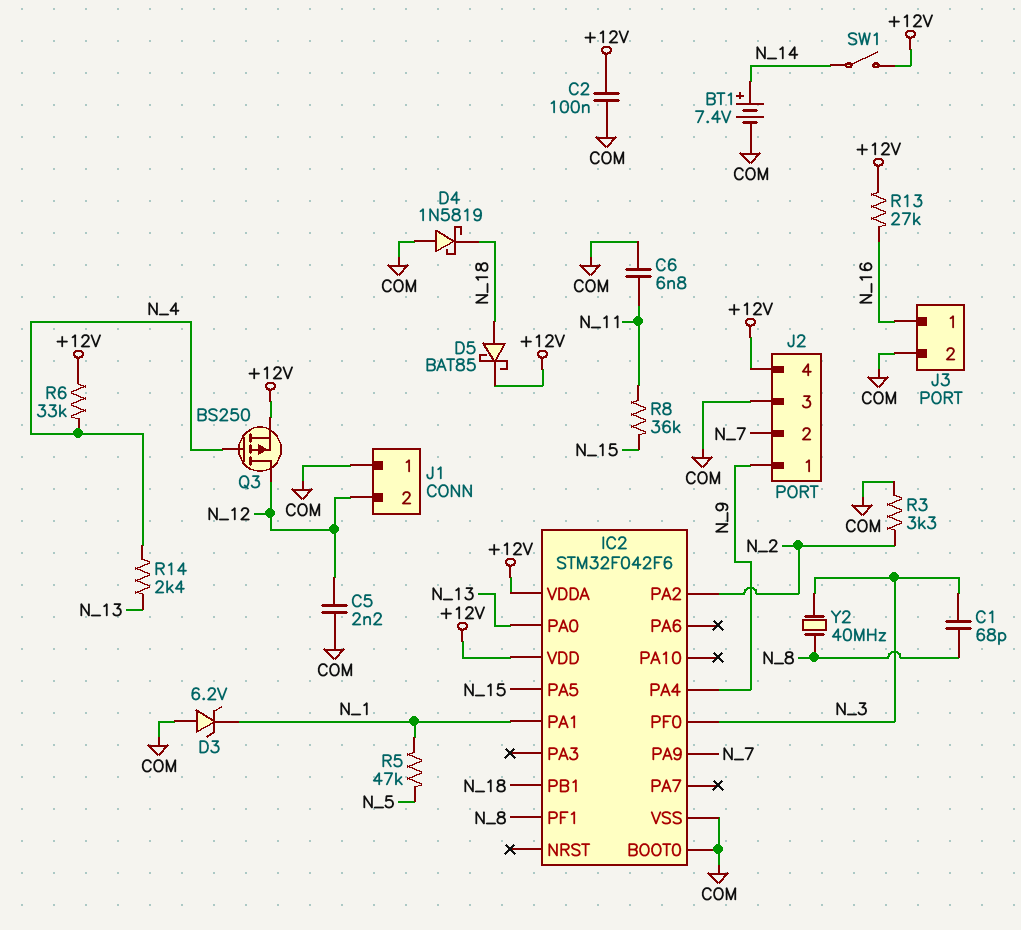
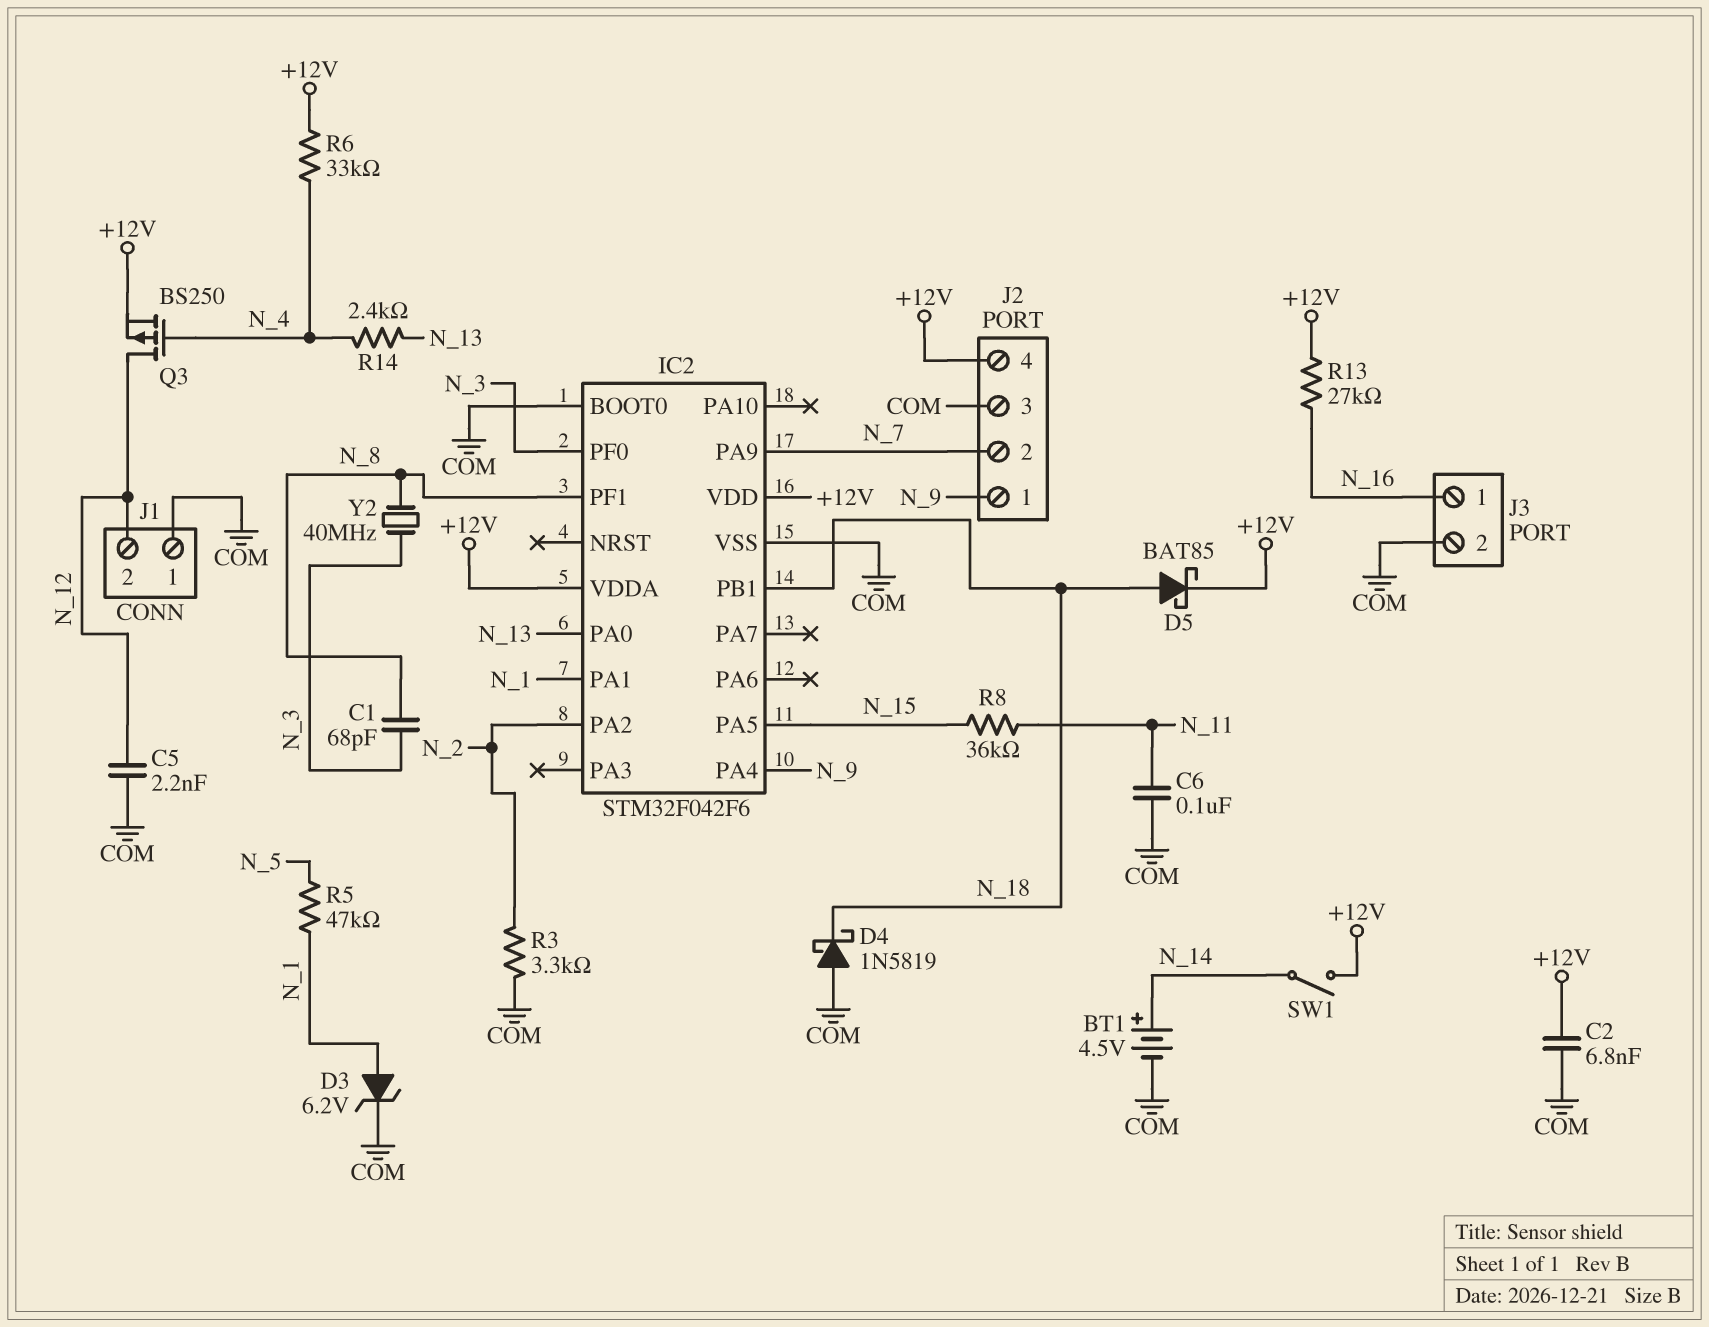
BT1: 7.4V (plus N_14, minus COM) -> 4.5V (plus N_14, minus COM)
C2: 100nF (+12V, COM) -> 6.8nF (+12V, COM)
C6: 6.8nF (COM, N_11) -> 100nF (COM, N_11)
D3: zener 6.2V (A COM, K N_1) -> zener 6.2V (A N_1, K COM)

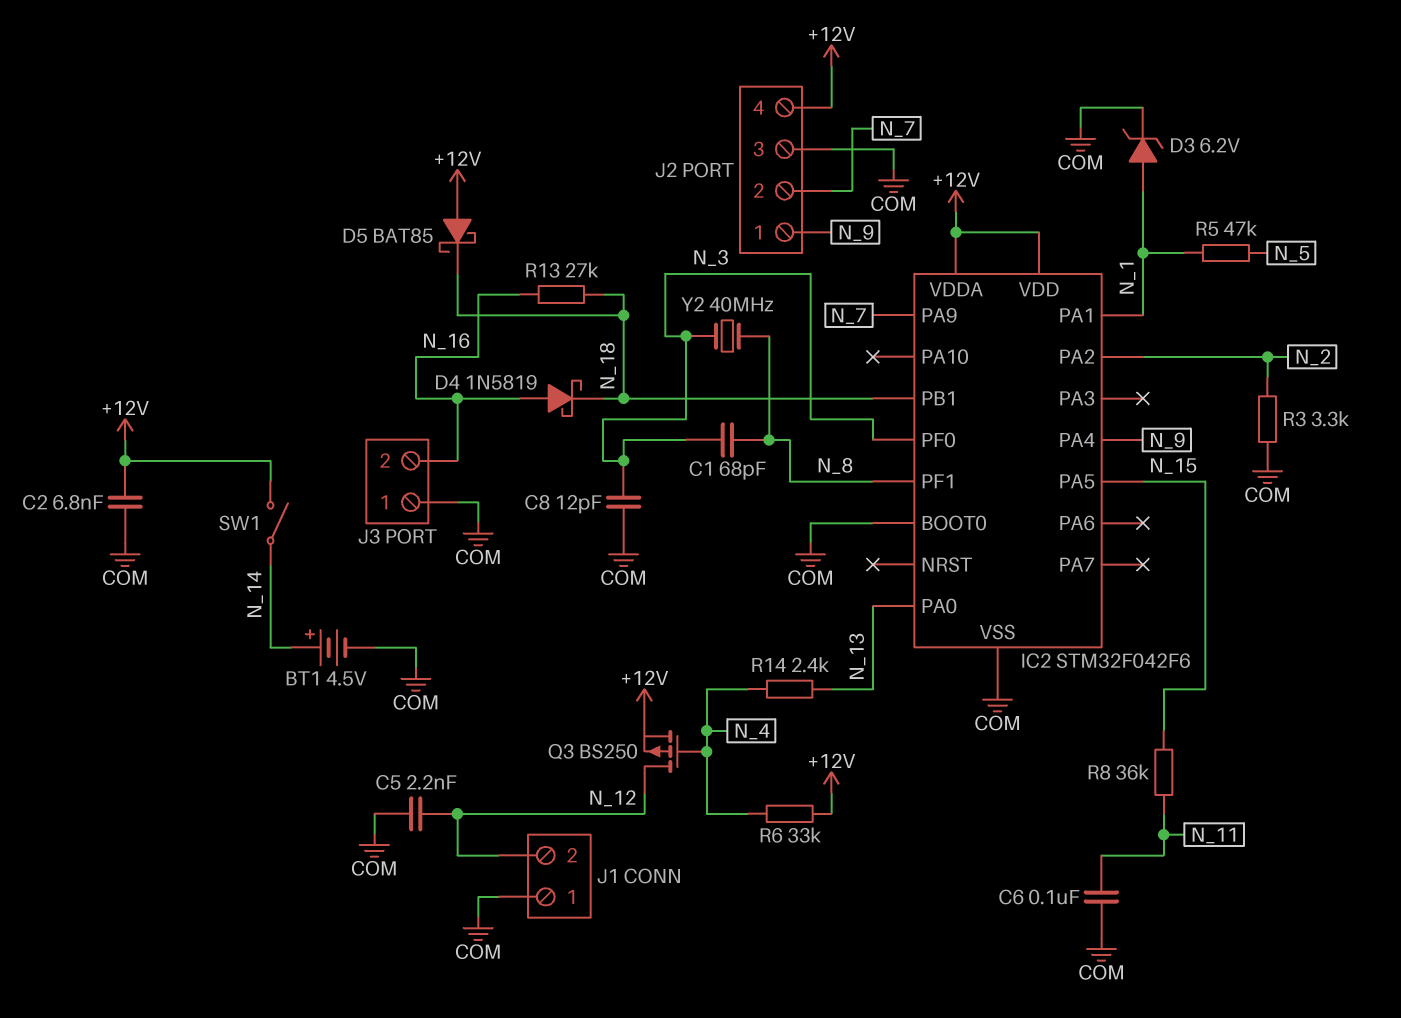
C8: none -> 12pF (COM, N_3)
D4: schottky 1N5819 (A COM, K N_18) -> schottky 1N5819 (A N_16, K N_18)
D5: schottky BAT85 (A N_18, K +12V) -> schottky BAT85 (A +12V, K N_18)
J3 pin 1: N_16 -> COM
J3 pin 2: COM -> N_16
R13: 27k (+12V, N_16) -> 27k (N_16, N_18)

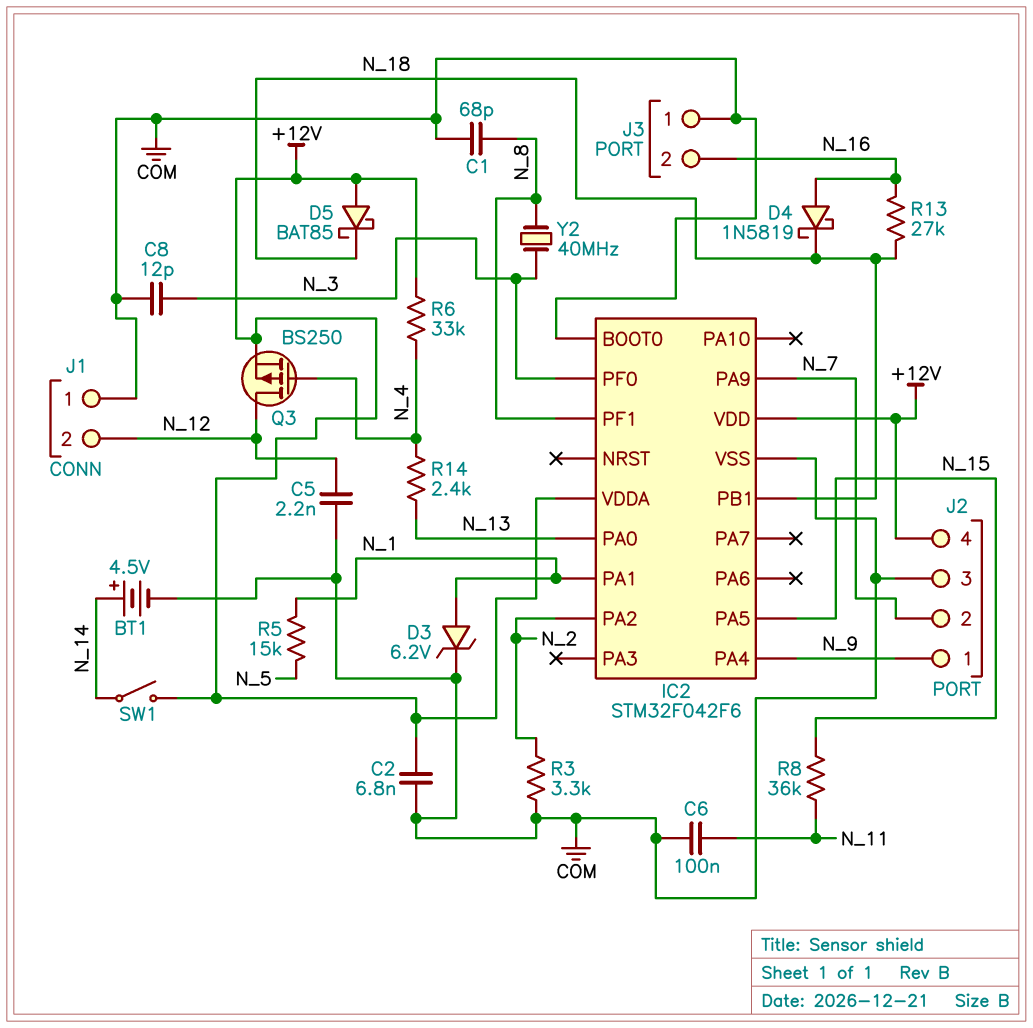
C1: 68pF (N_3, N_8) -> 68pF (COM, N_8)
R5: 47k (N_1, N_5) -> 15k (N_1, N_5)

